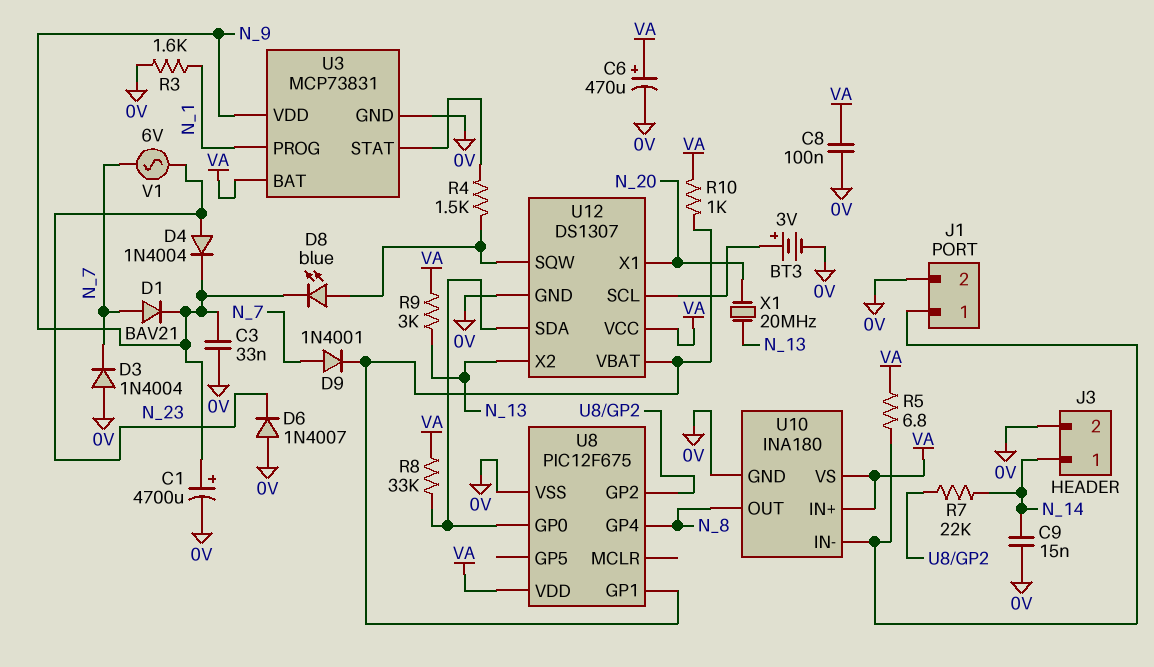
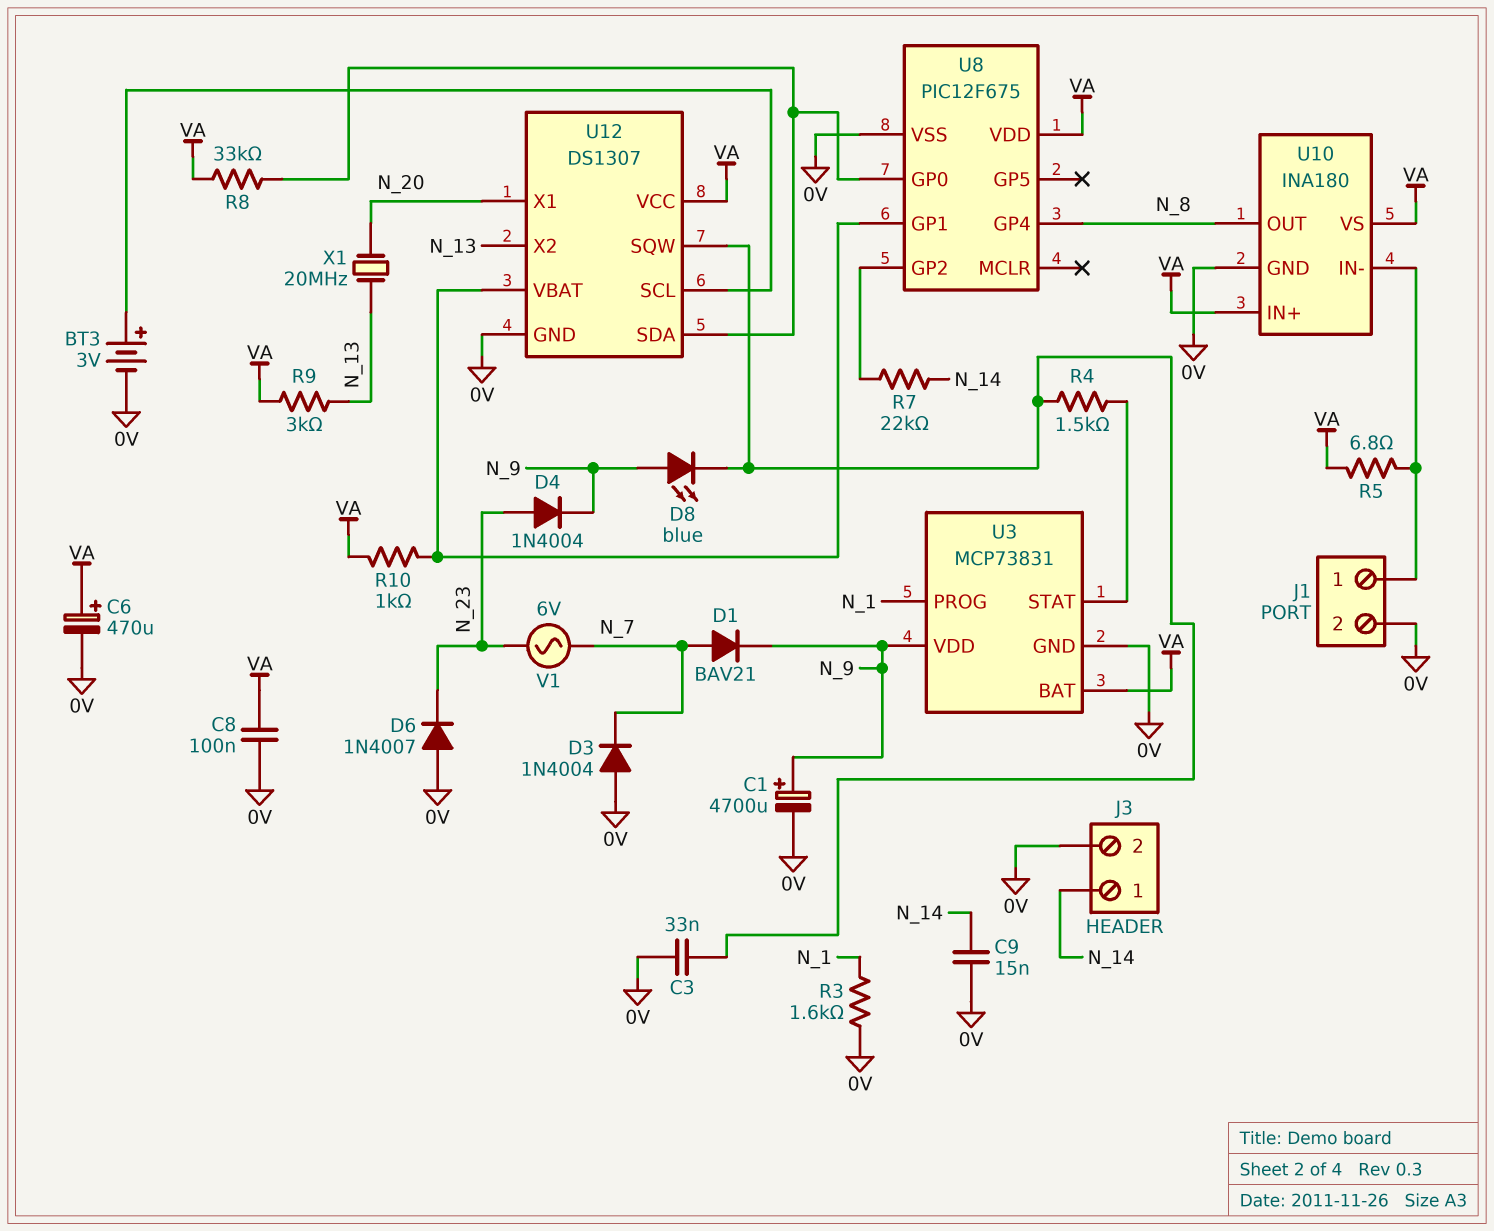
C3: 33nF (0V, N_9) -> 33nF (0V, U12/SQW)
D8: LED blue (A U12/SQW, K N_9) -> LED blue (A N_9, K U12/SQW)
D9: diode 1N4001 (A N_7, K U8/GP1) -> none

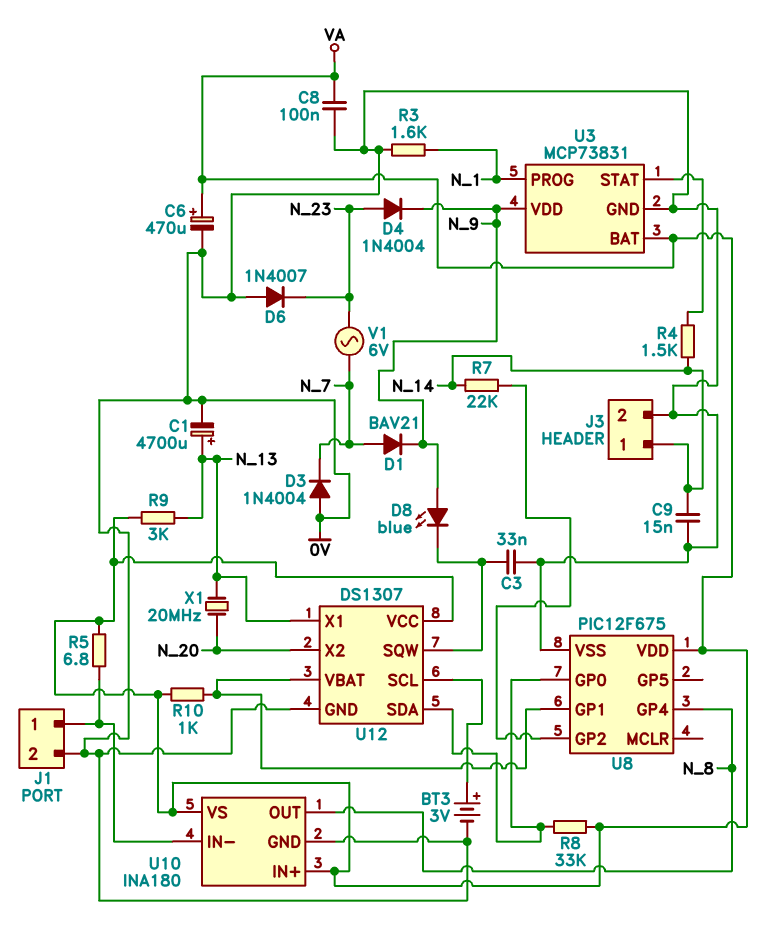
C1: 4700uF (plus N_9, minus 0V) -> 4700uF (plus N_13, minus 0V)
R4: 1.5k (U3/STAT, U12/SQW) -> 1.5k (N_14, U3/STAT)
U12 pin X1: N_20 -> N_13
U12 pin X2: N_13 -> N_20

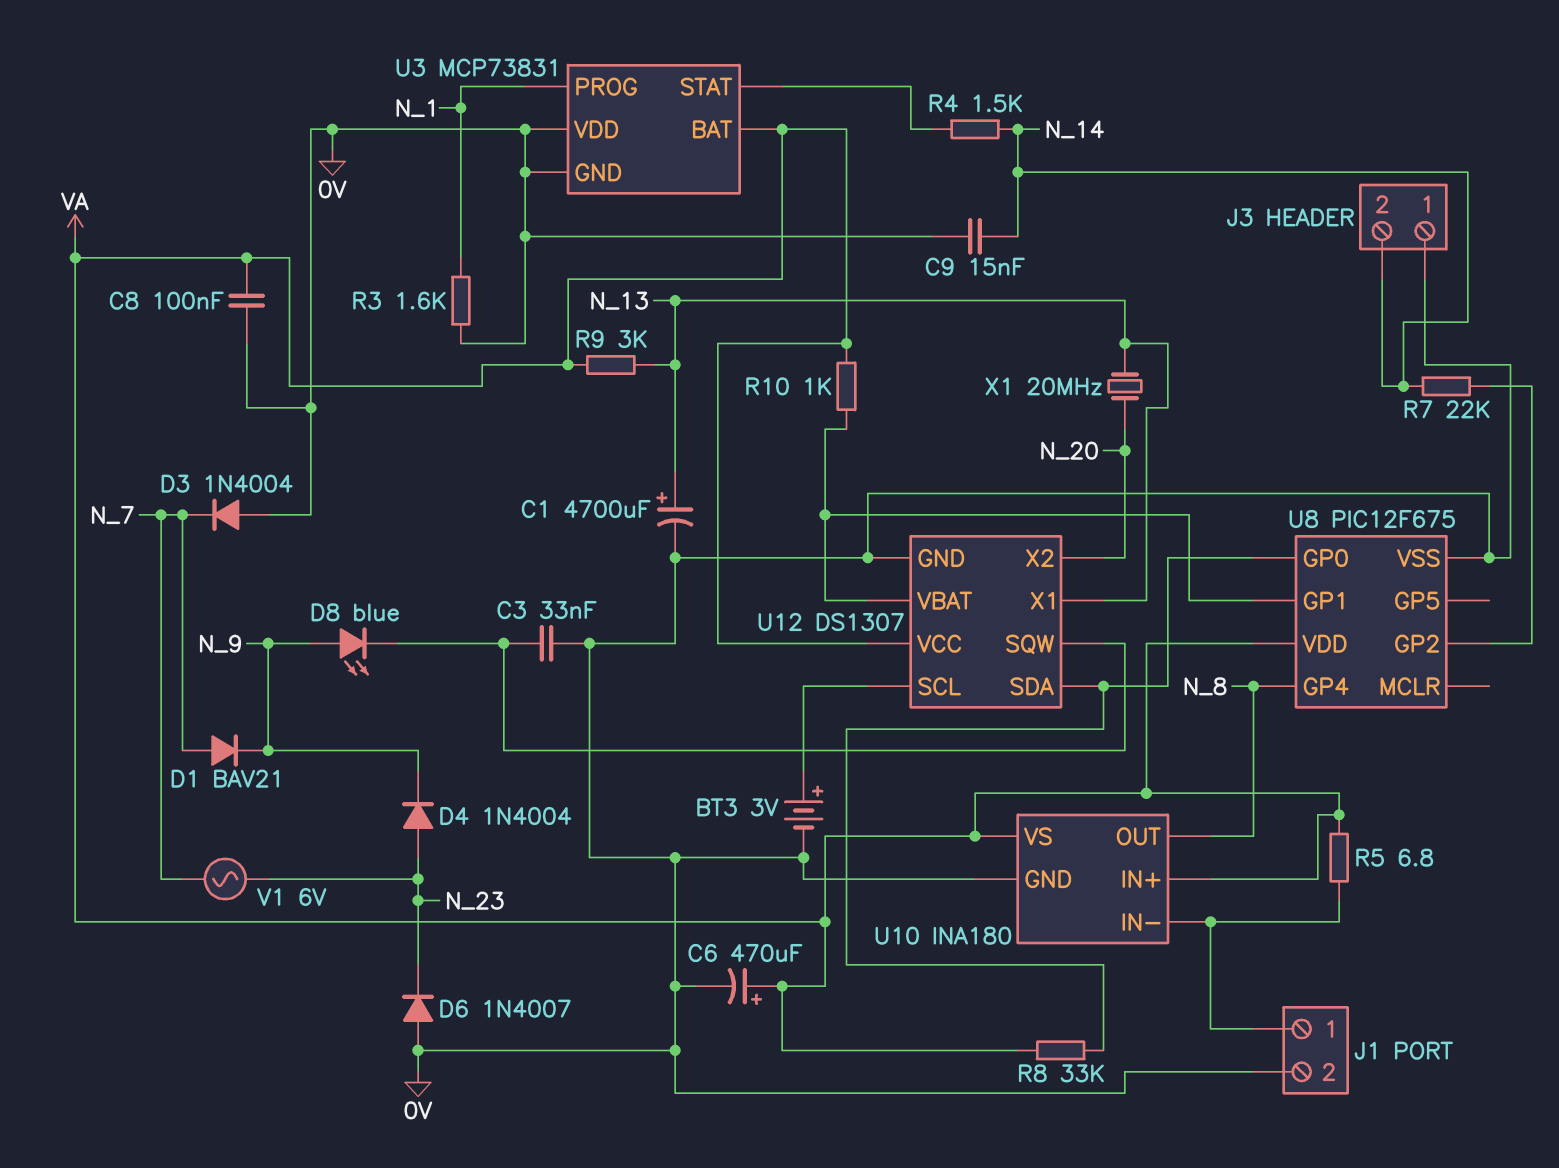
J3 pin 1: N_14 -> 0V
J3 pin 2: 0V -> N_14
U3 pin VDD: N_9 -> 0V

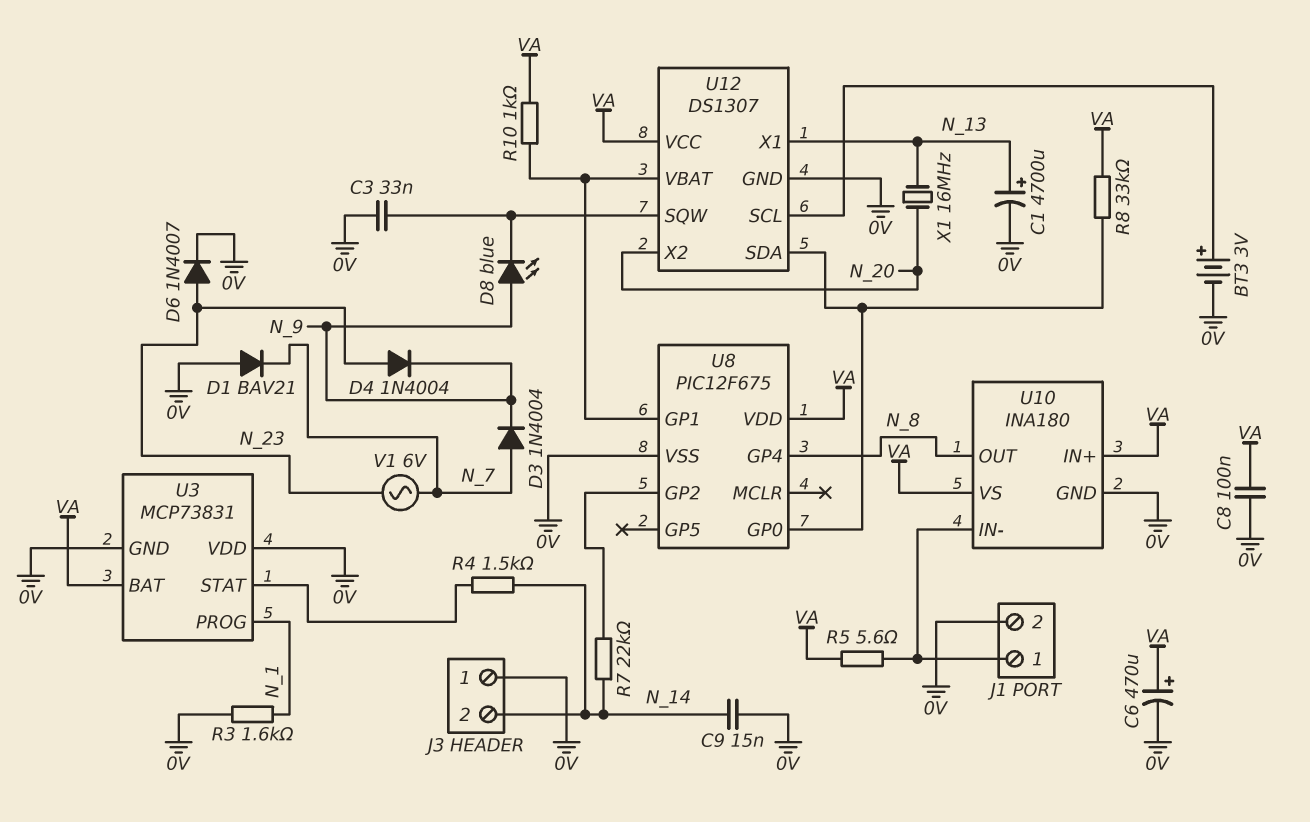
D1: diode BAV21 (A N_7, K N_9) -> diode BAV21 (A 0V, K N_7)
D3: diode 1N4004 (A 0V, K N_7) -> diode 1N4004 (A N_7, K N_9)
D6: diode 1N4007 (A 0V, K N_23) -> diode 1N4007 (A N_23, K 0V)
R5: 6.8 (J1/1, VA) -> 5.6 (J1/1, VA)
R9: 3k (N_13, VA) -> none
X1: 20MHz (N_13, N_20) -> 16MHz (N_13, N_20)

